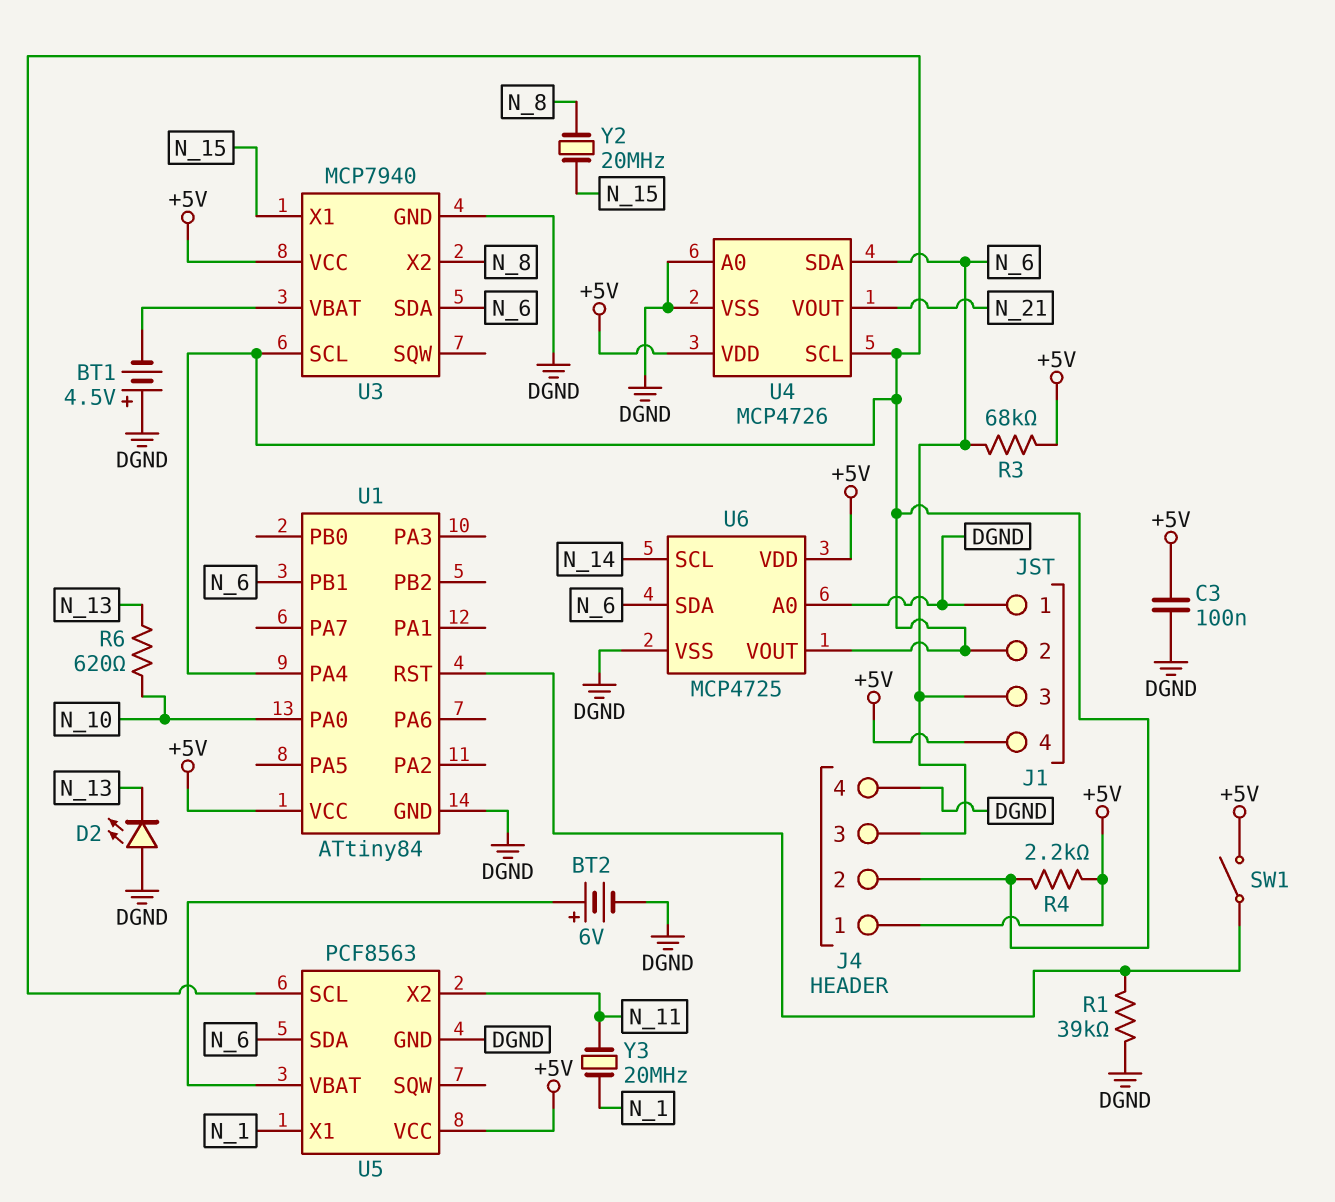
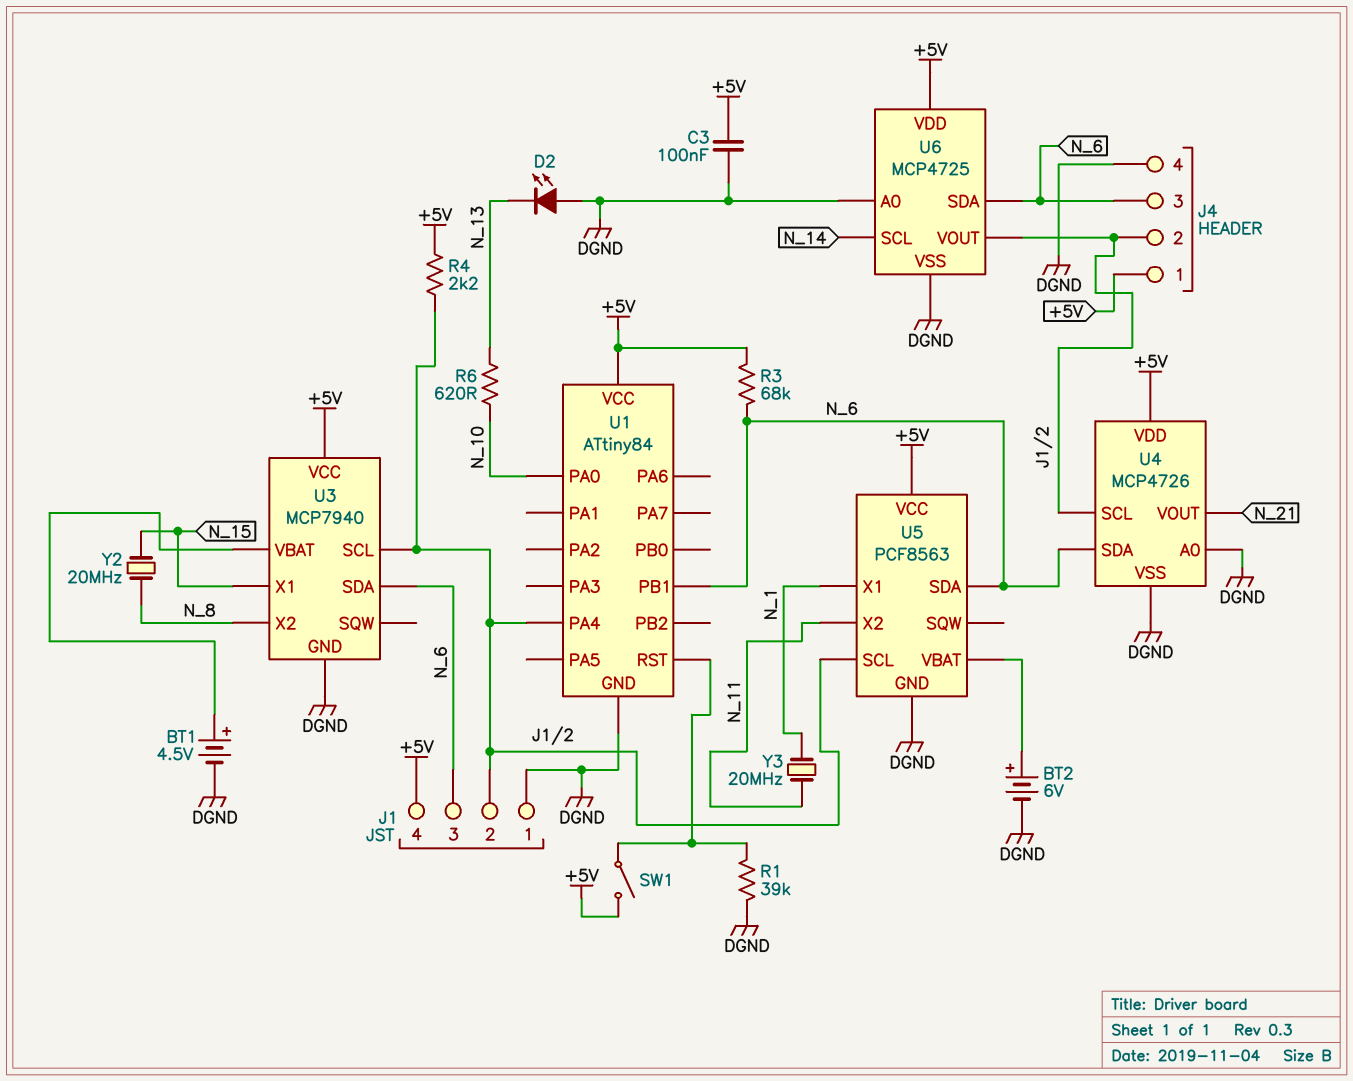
BT1: 4.5V (plus DGND, minus U3/VBAT) -> 4.5V (plus U3/VBAT, minus DGND)

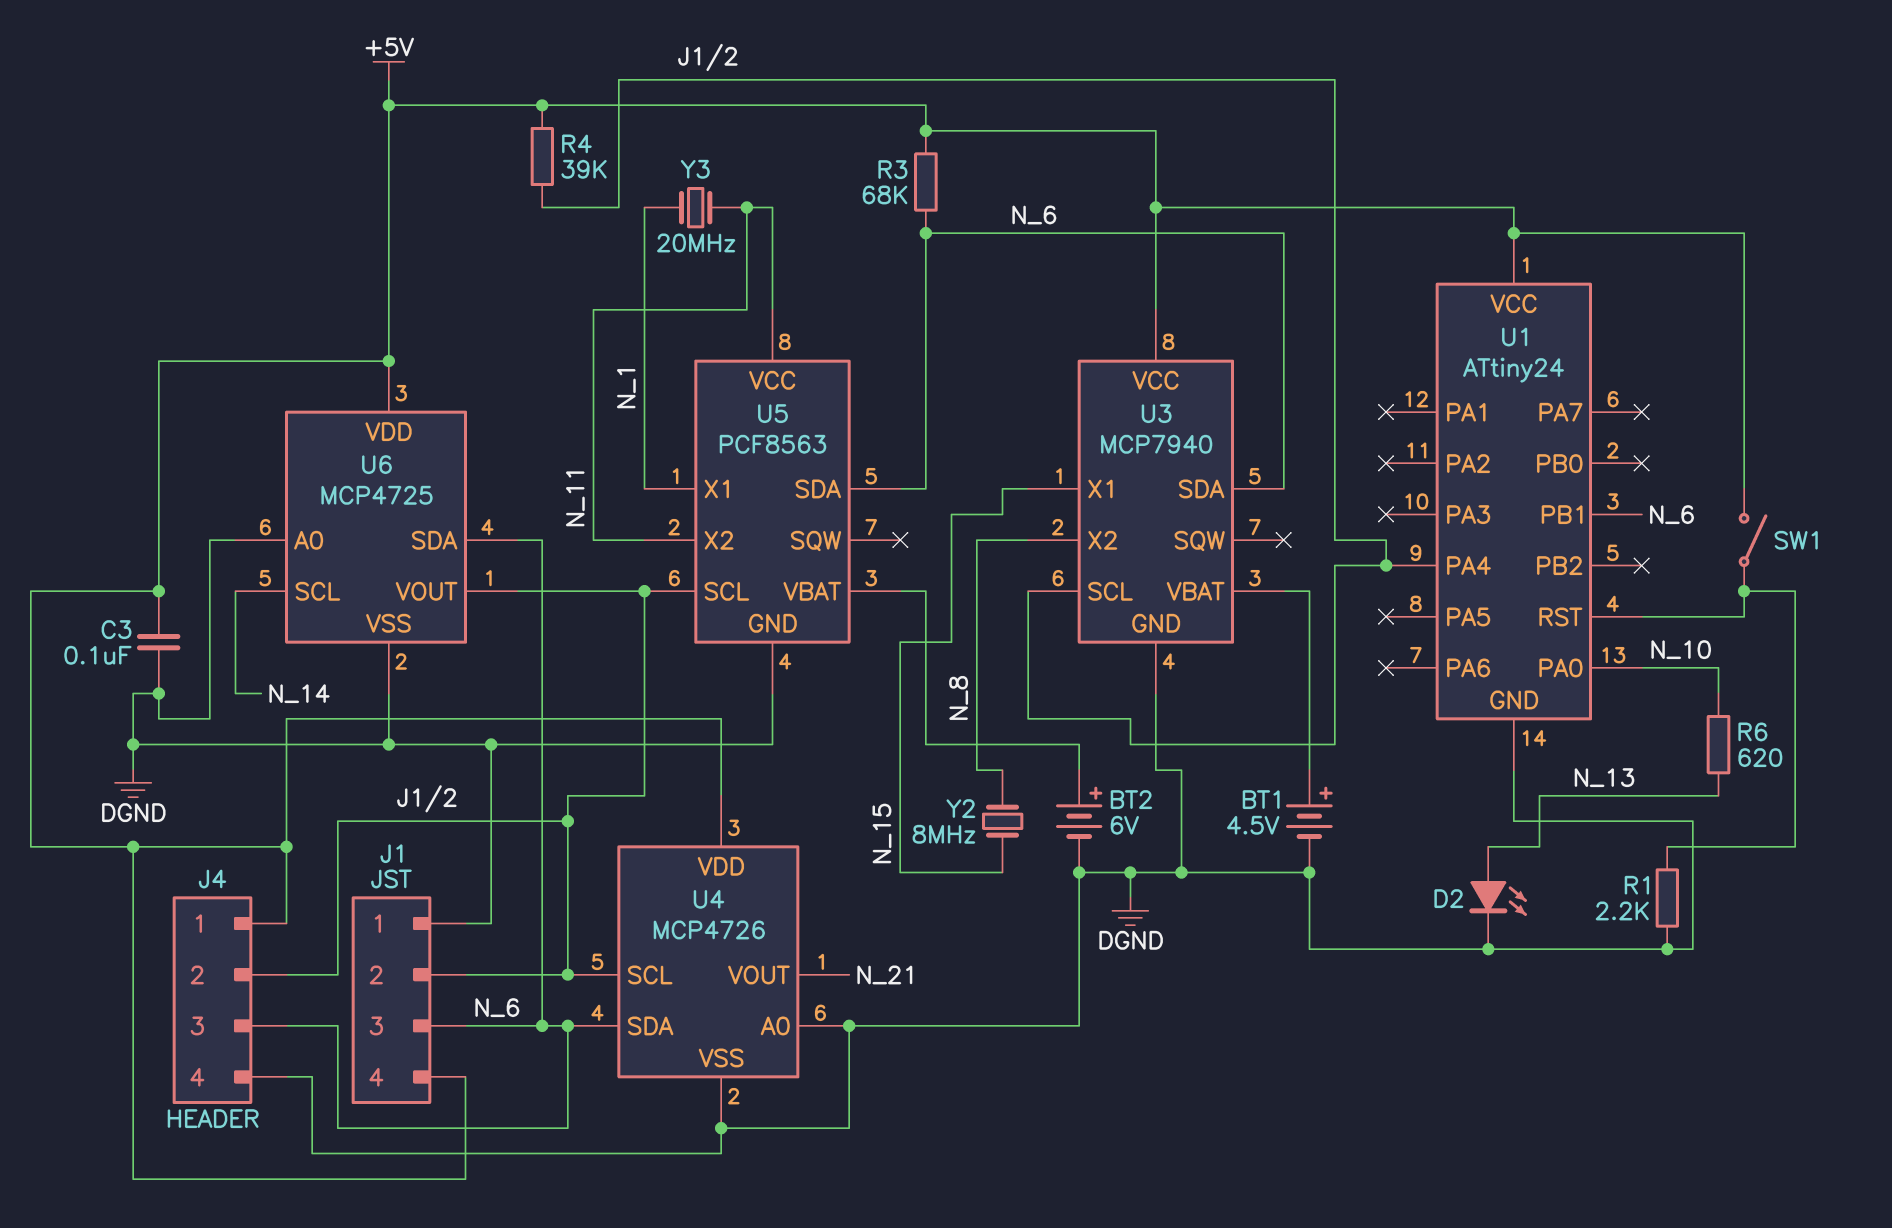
D2: LED (A DGND, K N_13) -> LED (A N_13, K DGND)
R1: 39k (DGND, U1/RST) -> 2.2k (DGND, U1/RST)
R4: 2.2k (+5V, J1/2) -> 39k (+5V, J1/2)
U1: ATtiny84 -> ATtiny24
U5 pin VCC: +5V -> N_11
Y2: 20MHz (N_8, N_15) -> 8MHz (N_8, N_15)

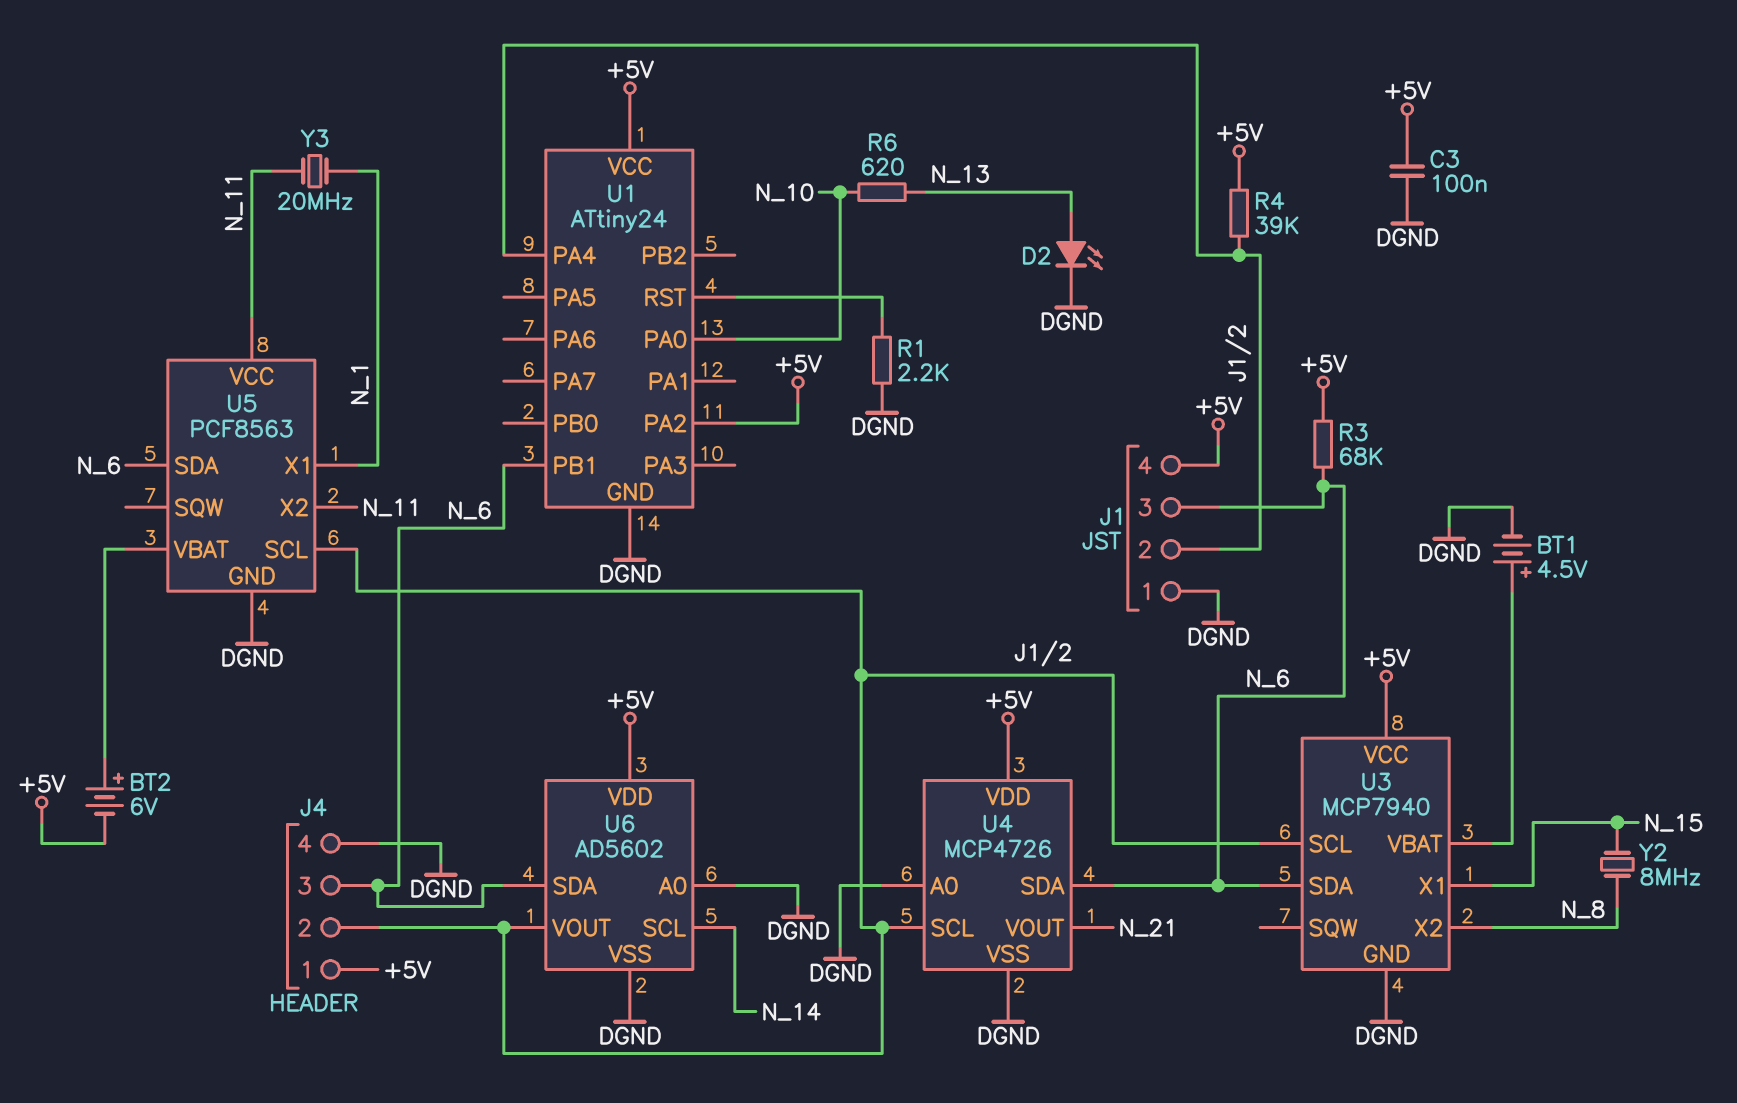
BT2: 6V (plus U5/VBAT, minus DGND) -> 6V (plus U5/VBAT, minus +5V)
SW1: switch (+5V, U1/RST) -> none
U1 pin PA2: none -> +5V
U6: MCP4725 -> AD5602

